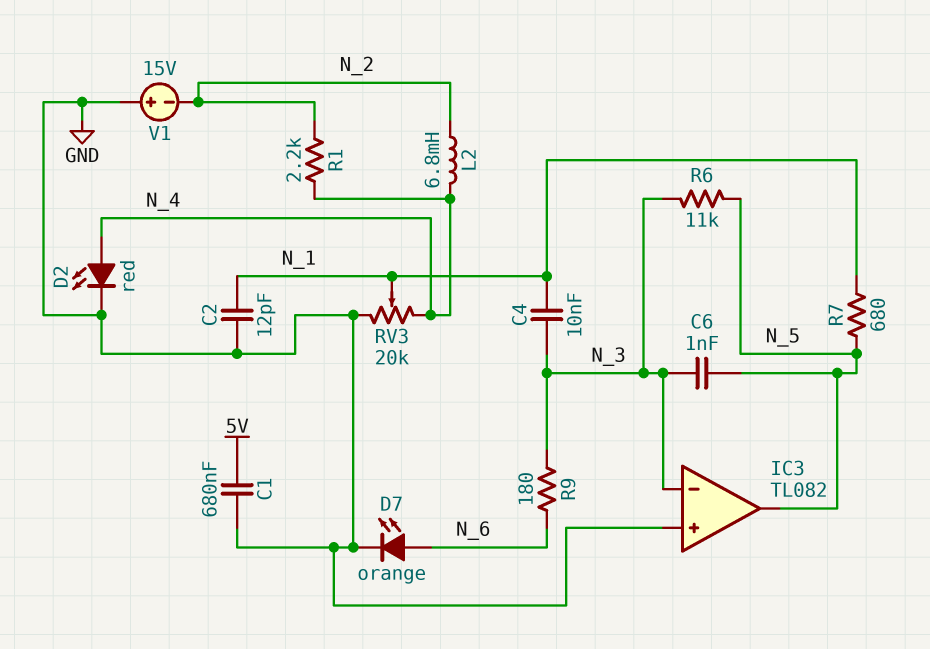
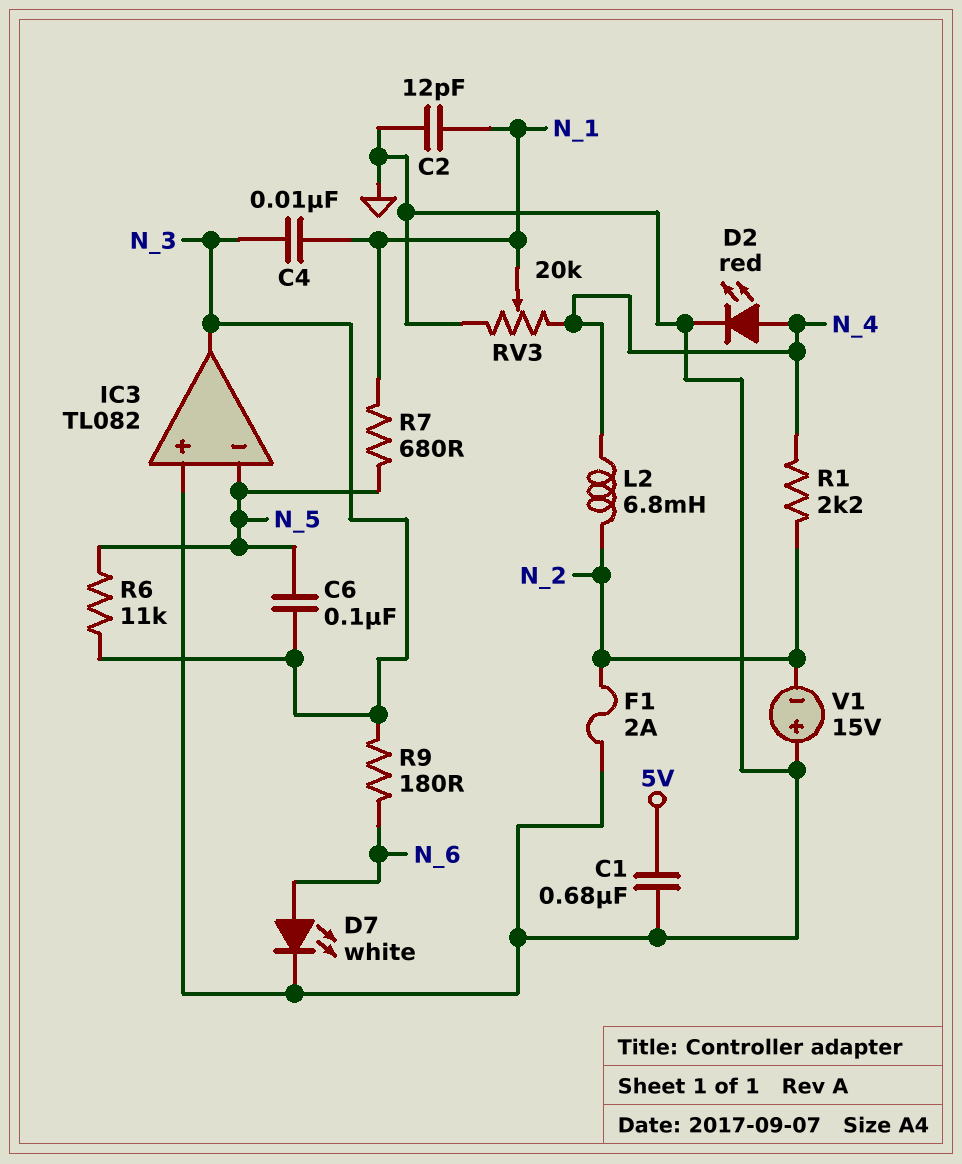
C6: 1nF (N_3, N_5) -> 100nF (N_3, N_5)
D7: LED orange (A N_6, K GND) -> LED white (A N_6, K GND)
F1: none -> 2A (GND, N_2)
IC3 pin in-: N_3 -> N_5
IC3 pin out: N_5 -> N_3

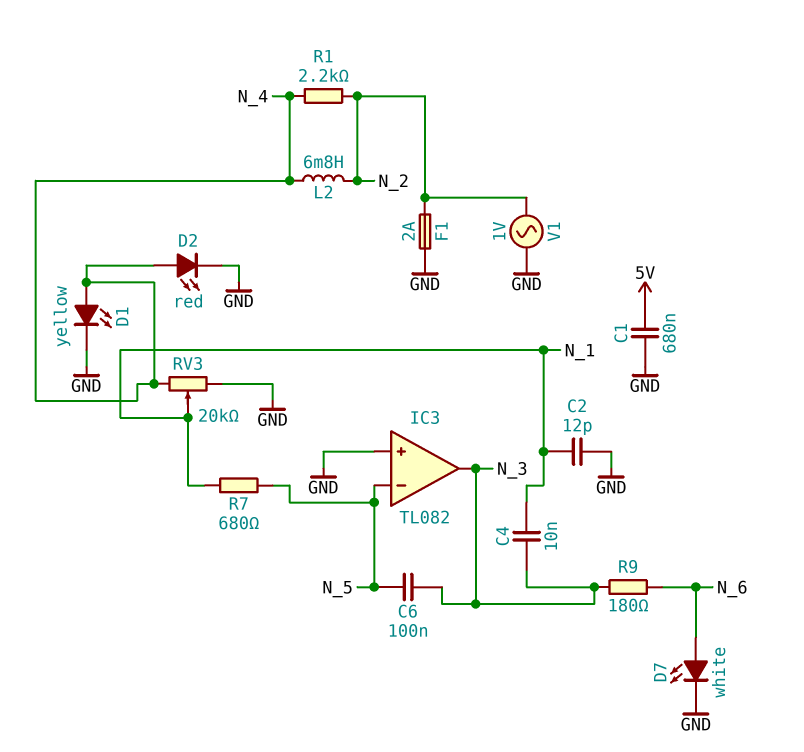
D1: none -> LED yellow (A N_4, K GND)
R6: 11k (N_3, N_5) -> none
V1: 15V (plus GND, minus N_2) -> AC 1V (GND, N_2)

